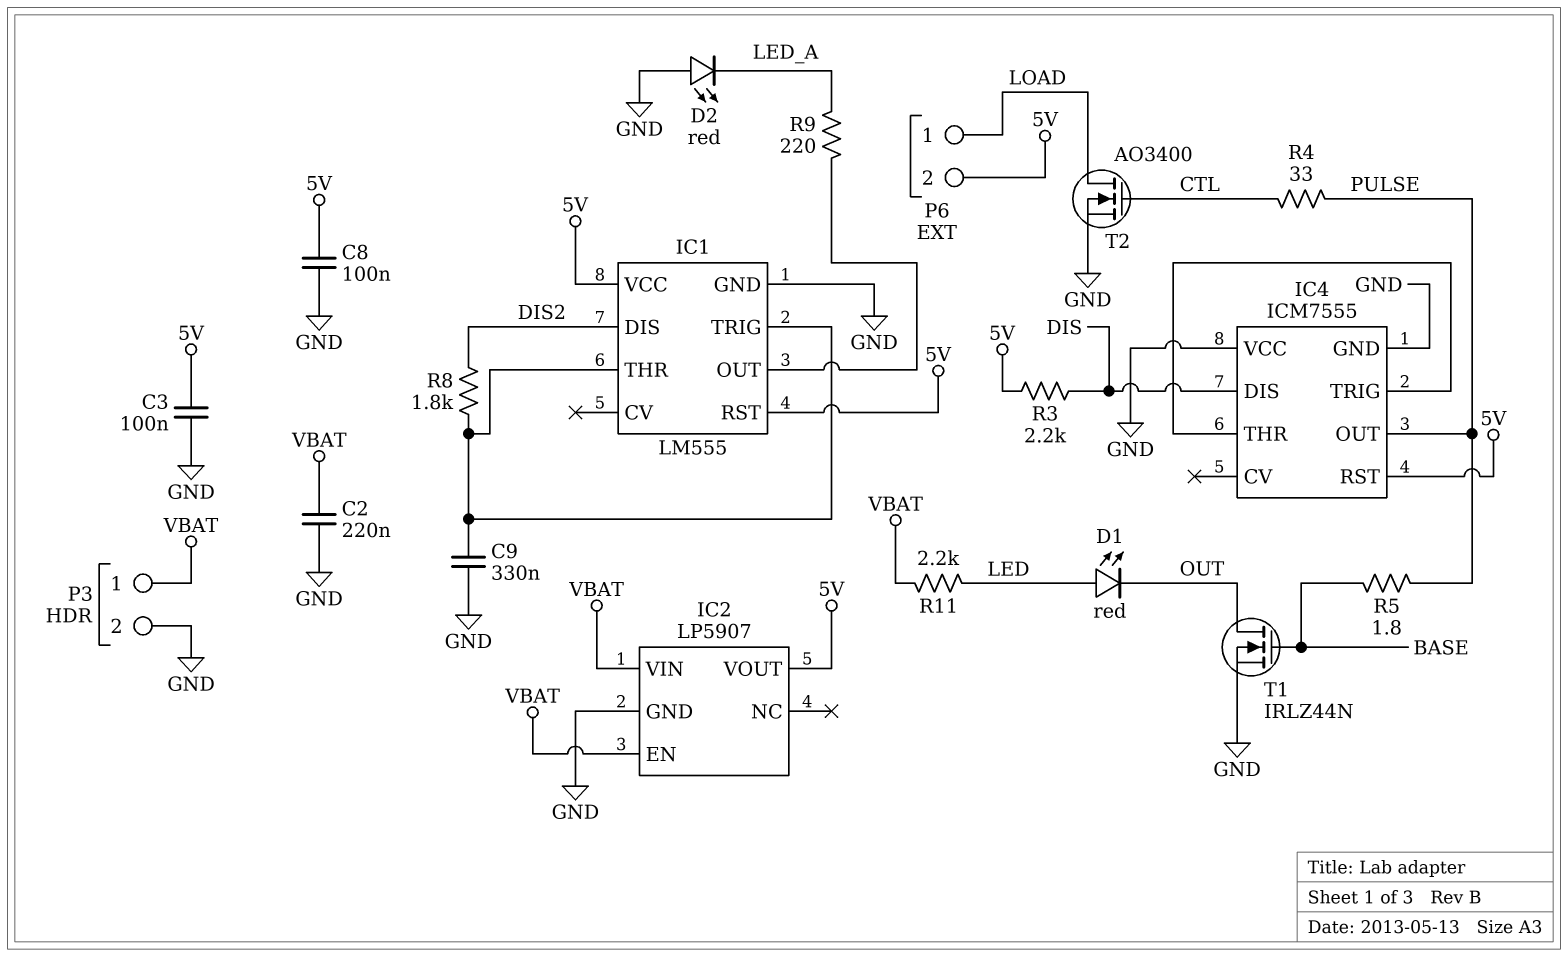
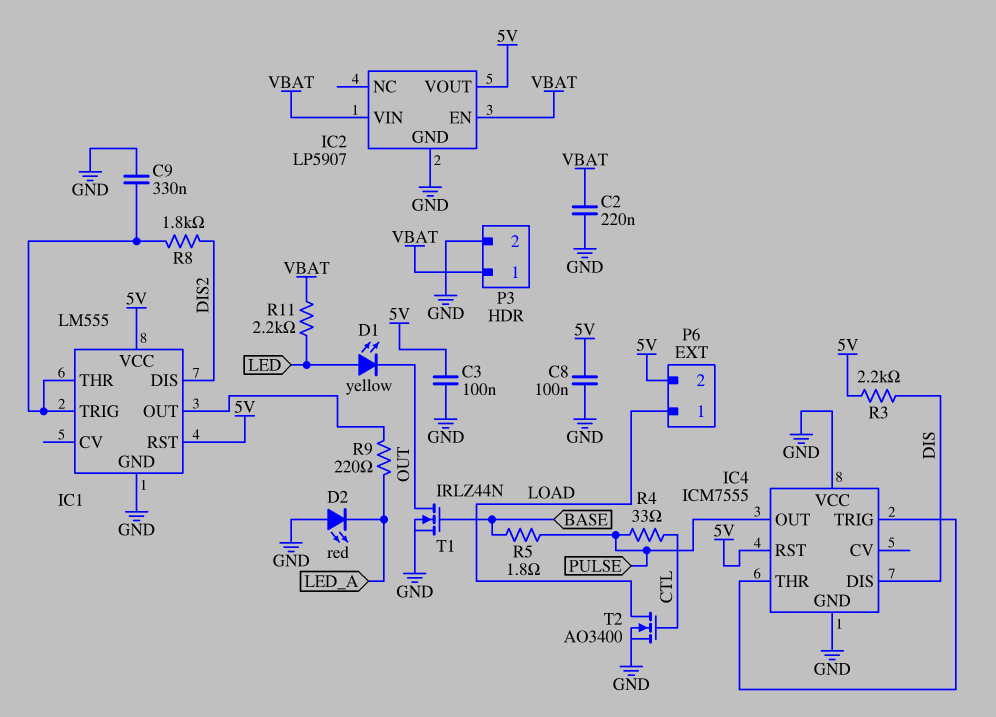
D1: LED red (A LED, K OUT) -> LED yellow (A LED, K OUT)

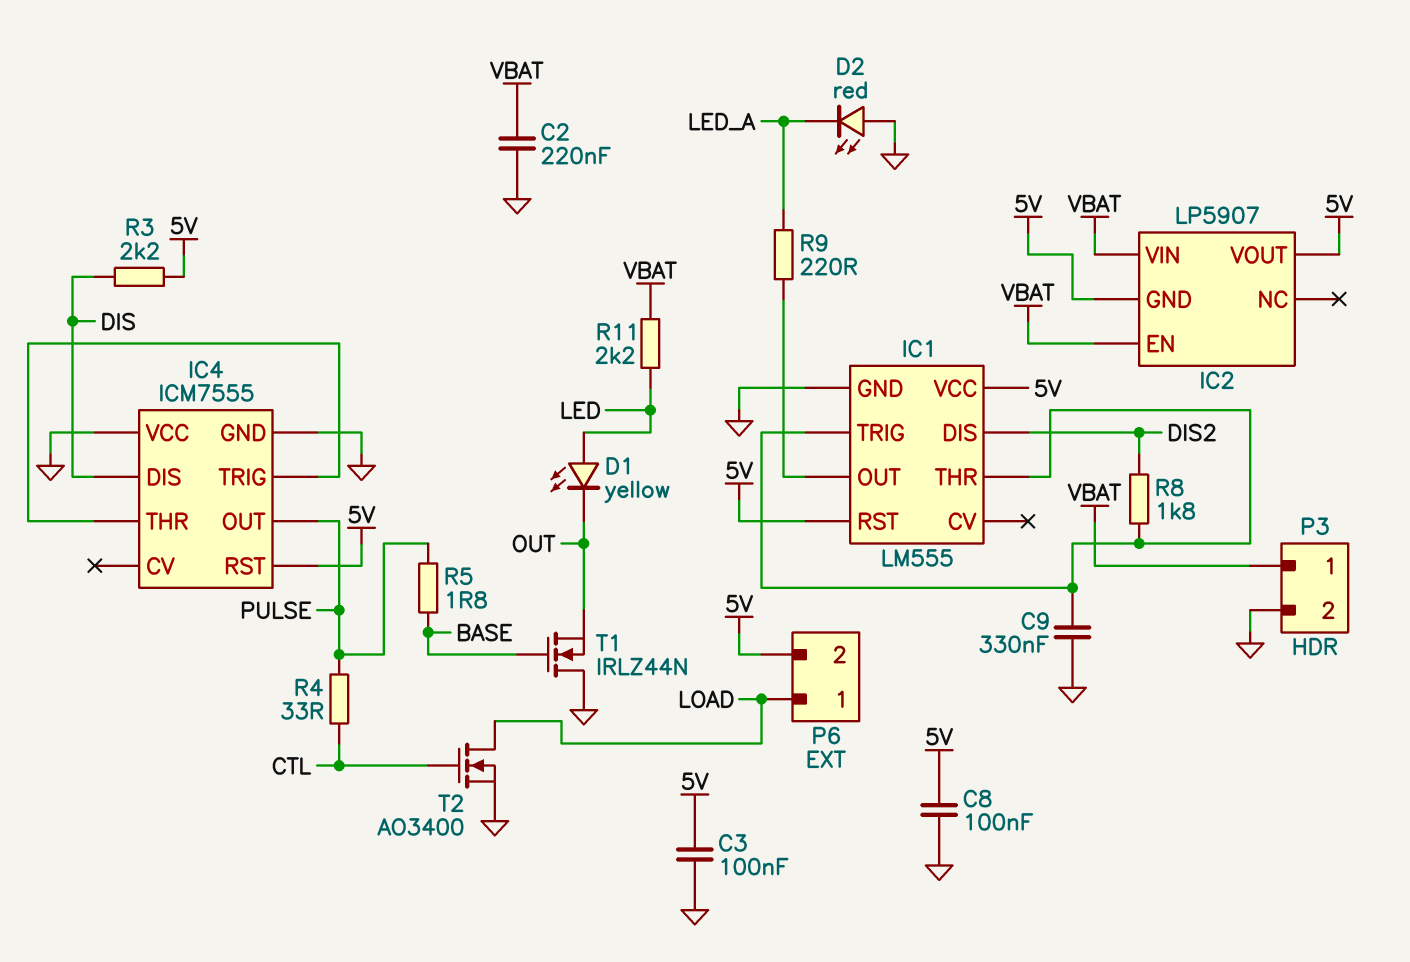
IC2 pin GND: GND -> 5V
T1: NMOS IRLZ44N (G BASE, D OUT, S GND) -> NMOS IRLZ44N (G BASE, D GND, S OUT)

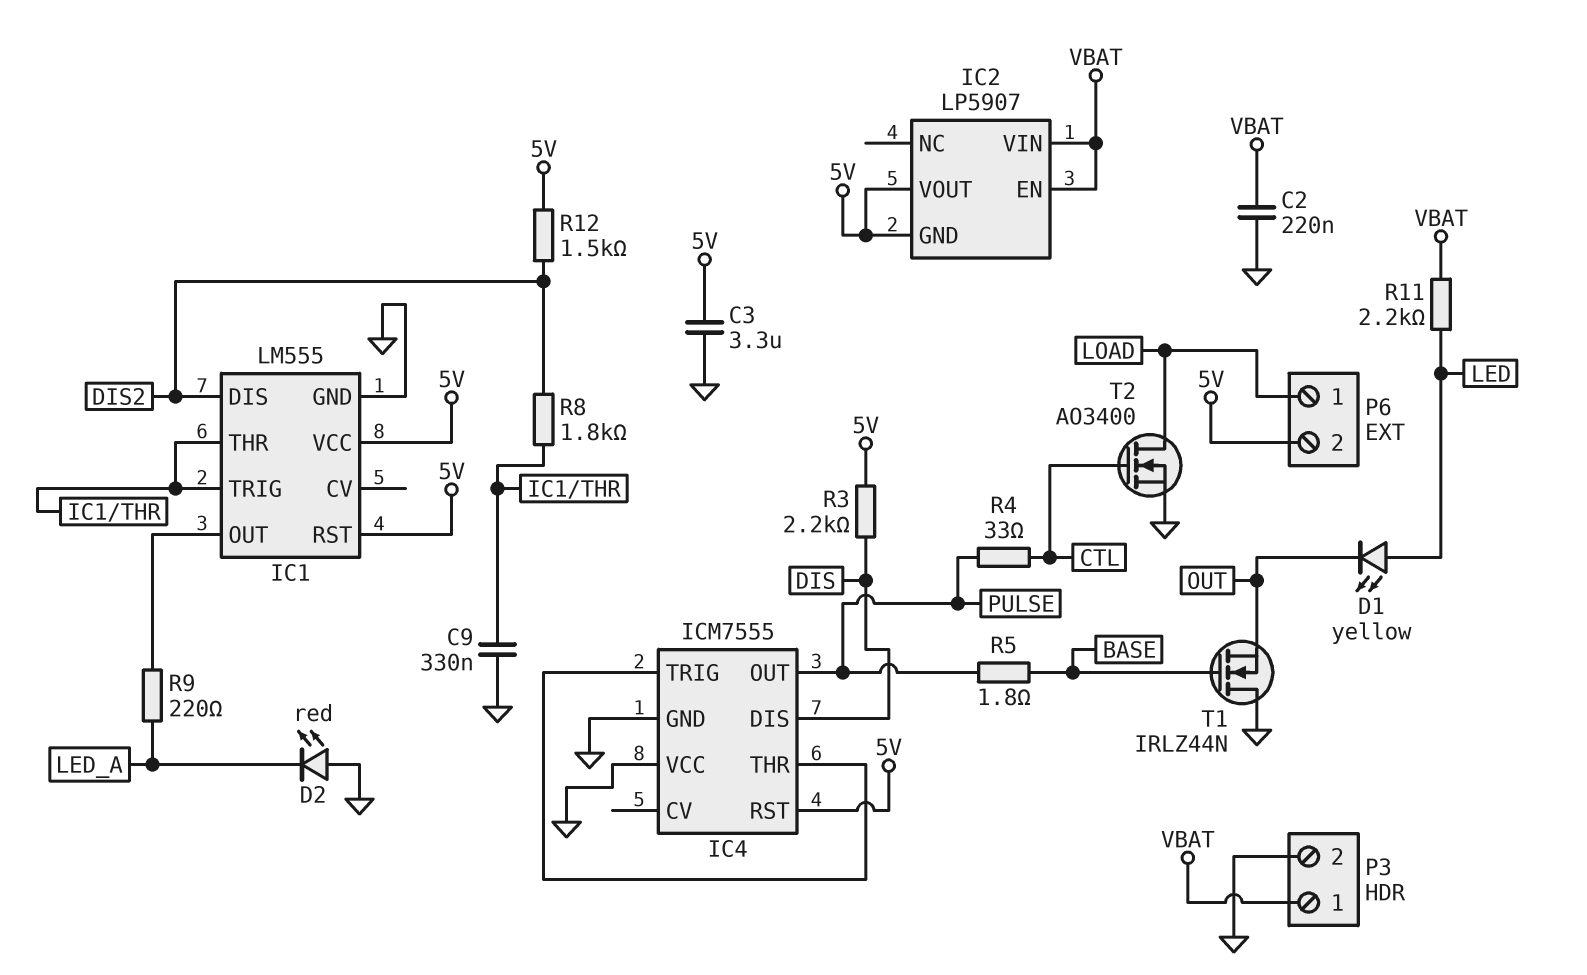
C3: 100nF (5V, GND) -> 3.3uF (5V, GND)
C8: 100nF (5V, GND) -> none
R12: none -> 1.5k (5V, DIS2)

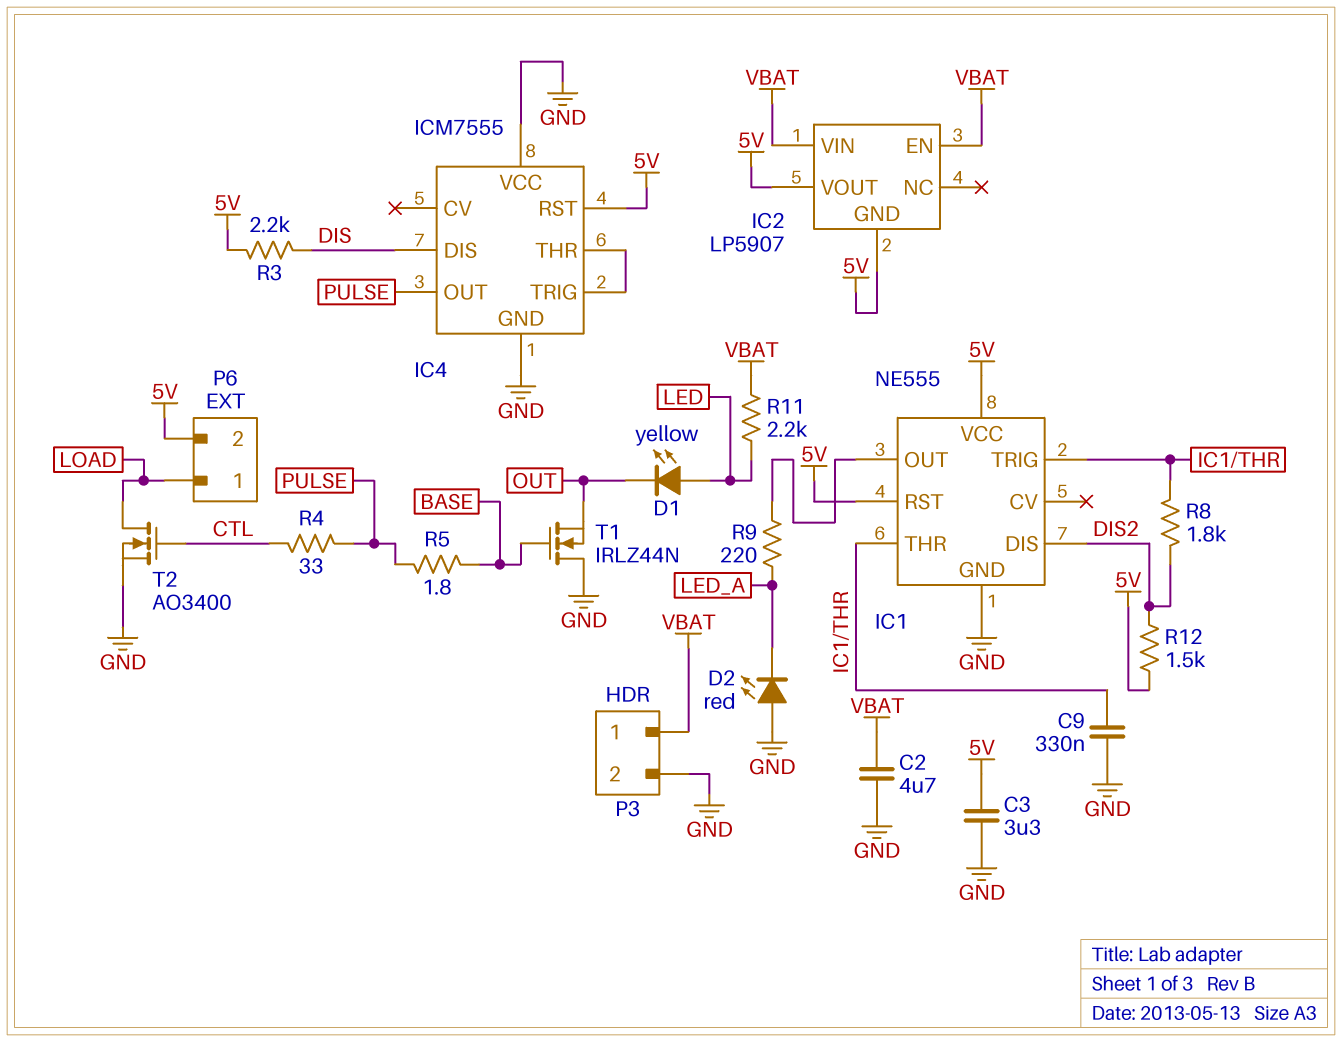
C2: 220nF (GND, VBAT) -> 4.7uF (GND, VBAT)
IC1: LM555 -> NE555

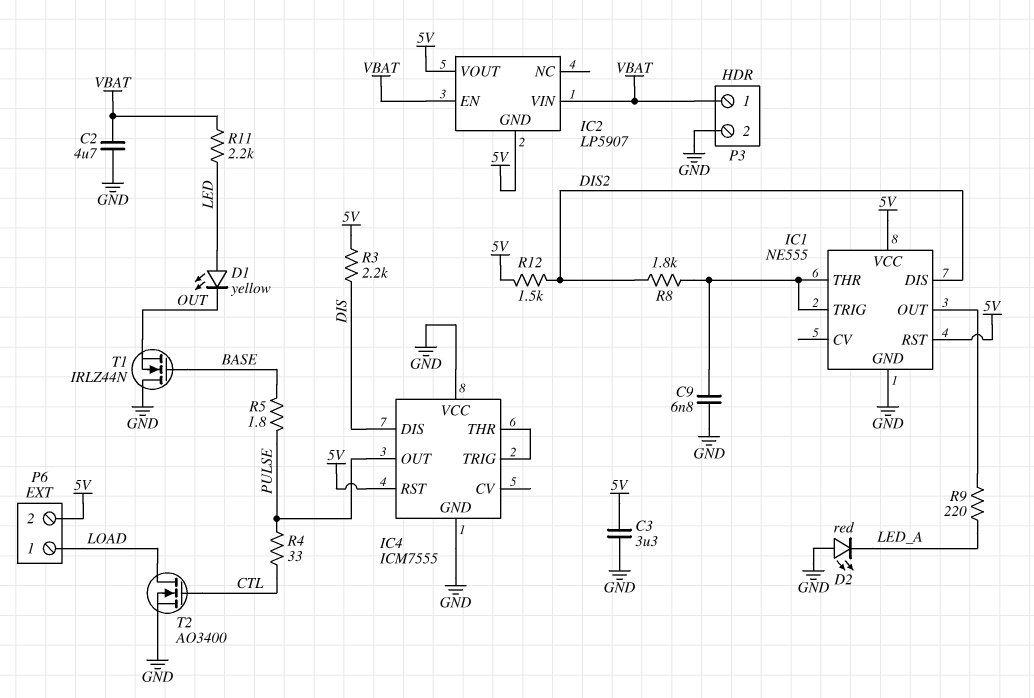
C9: 330nF (GND, IC1/THR) -> 6.8nF (GND, IC1/THR)

